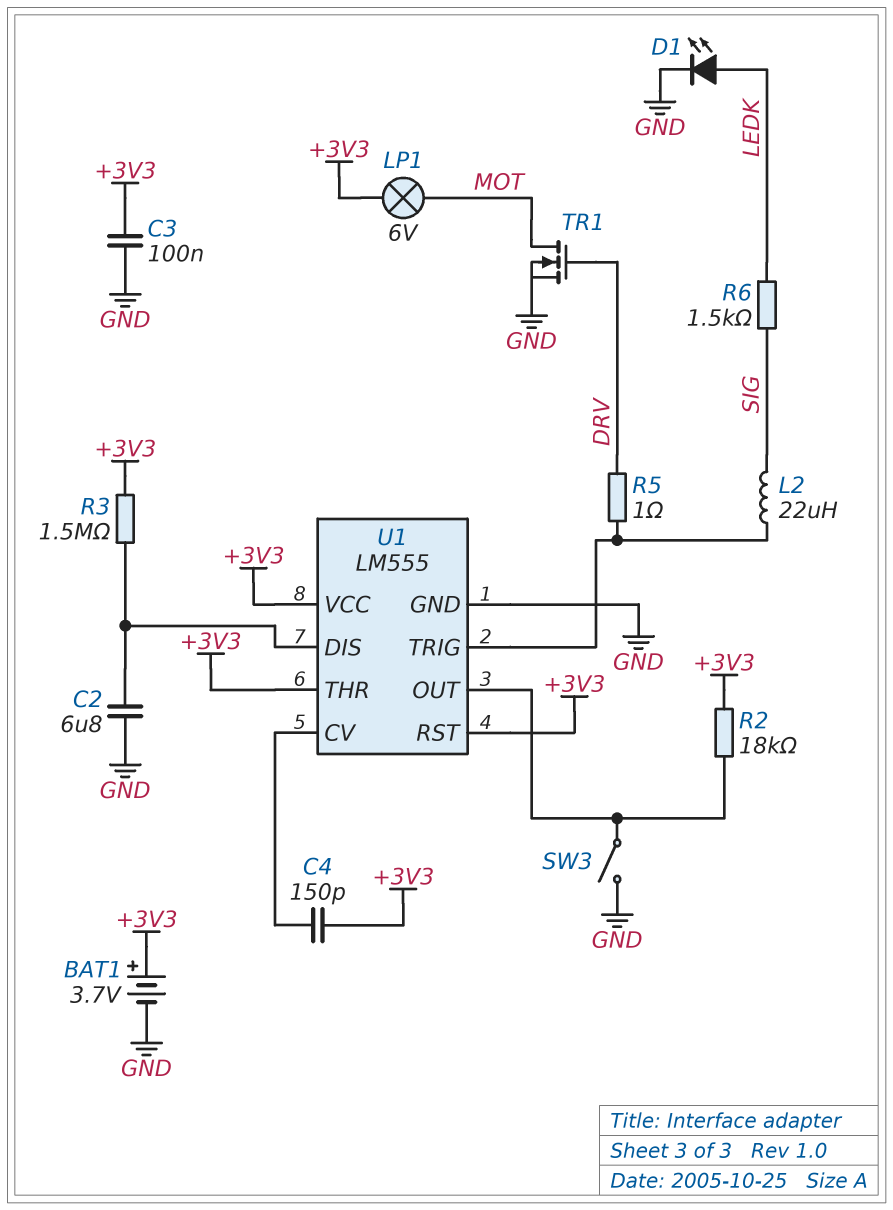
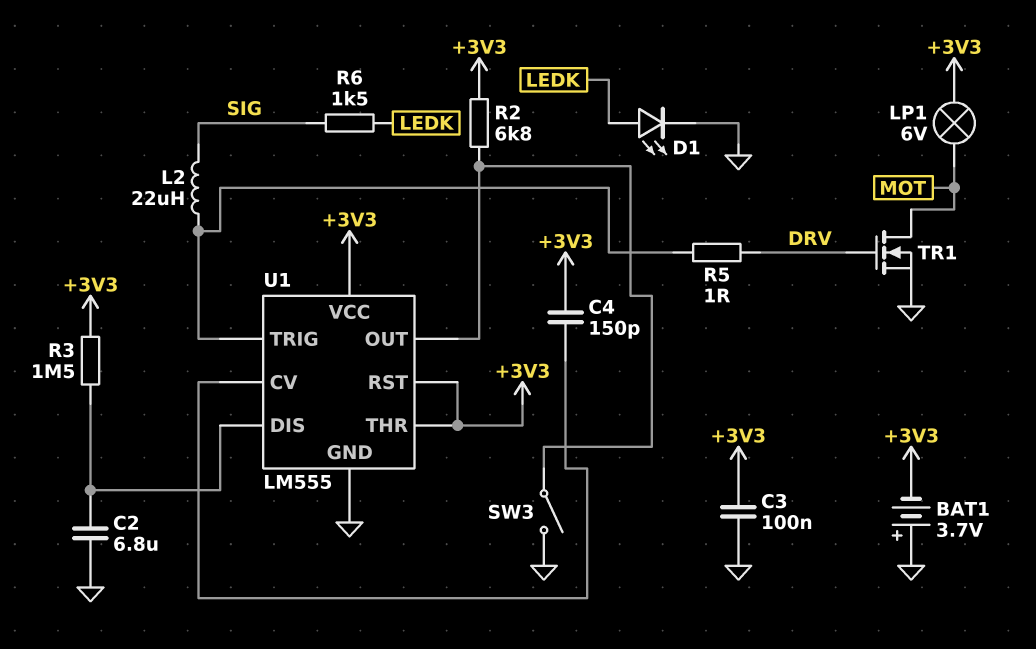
BAT1: 3.7V (plus +3V3, minus GND) -> 3.7V (plus GND, minus +3V3)
R2: 18k (+3V3, U1/OUT) -> 6.8k (+3V3, U1/OUT)

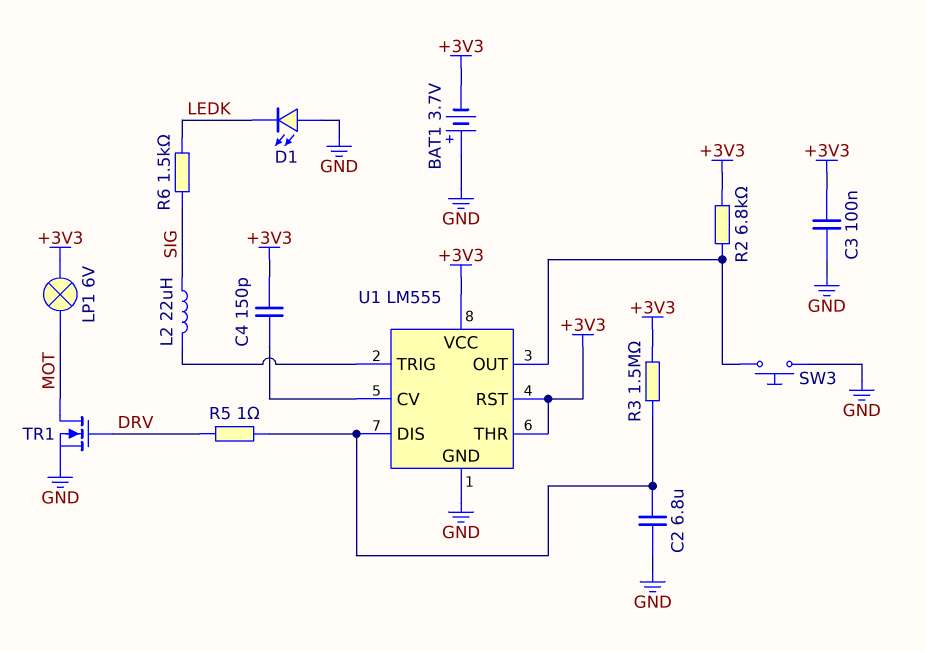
D1: LED (A LEDK, K GND) -> LED (A GND, K LEDK)
R5: 1 (DRV, U1/TRIG) -> 1 (DRV, U1/DIS)
SW3: switch (GND, U1/OUT) -> button (GND, U1/OUT)

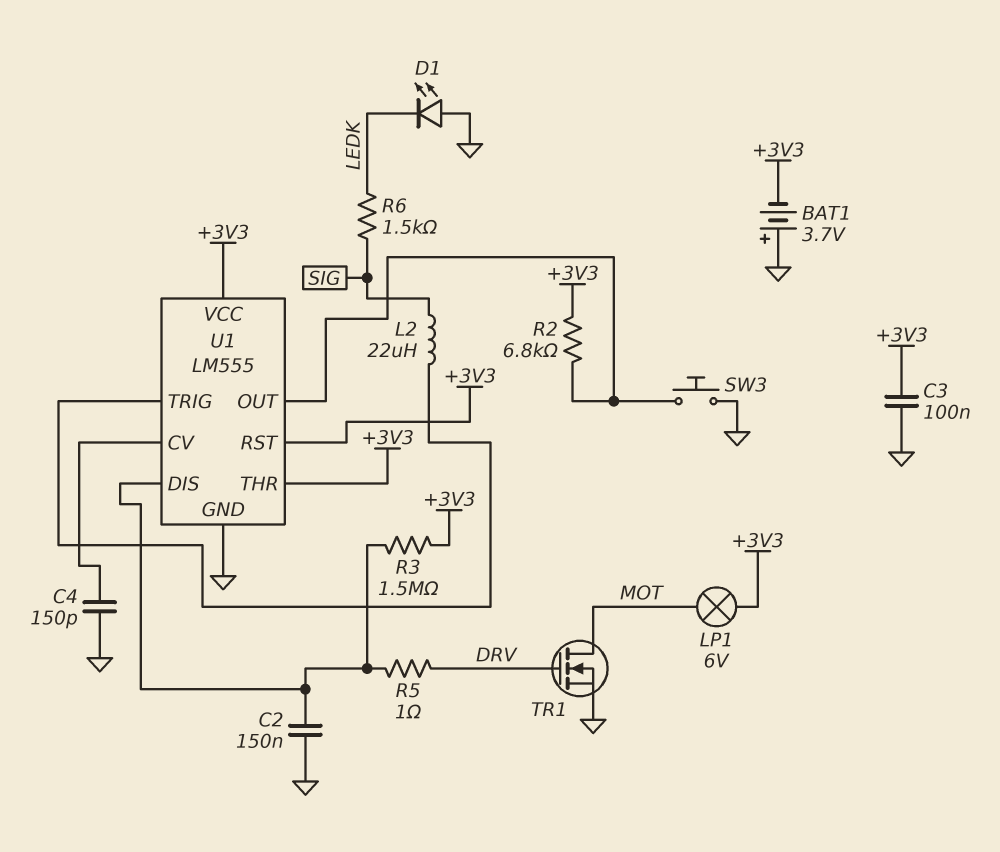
C2: 6.8uF (GND, U1/DIS) -> 150nF (GND, U1/DIS)
C4: 150pF (+3V3, U1/CV) -> 150pF (GND, U1/CV)

